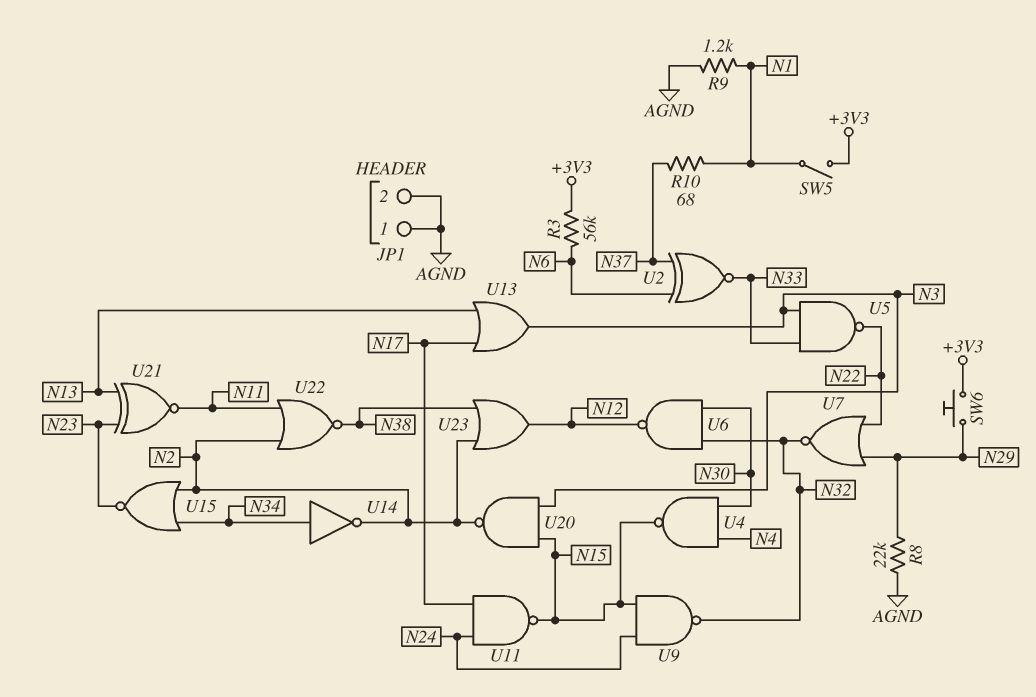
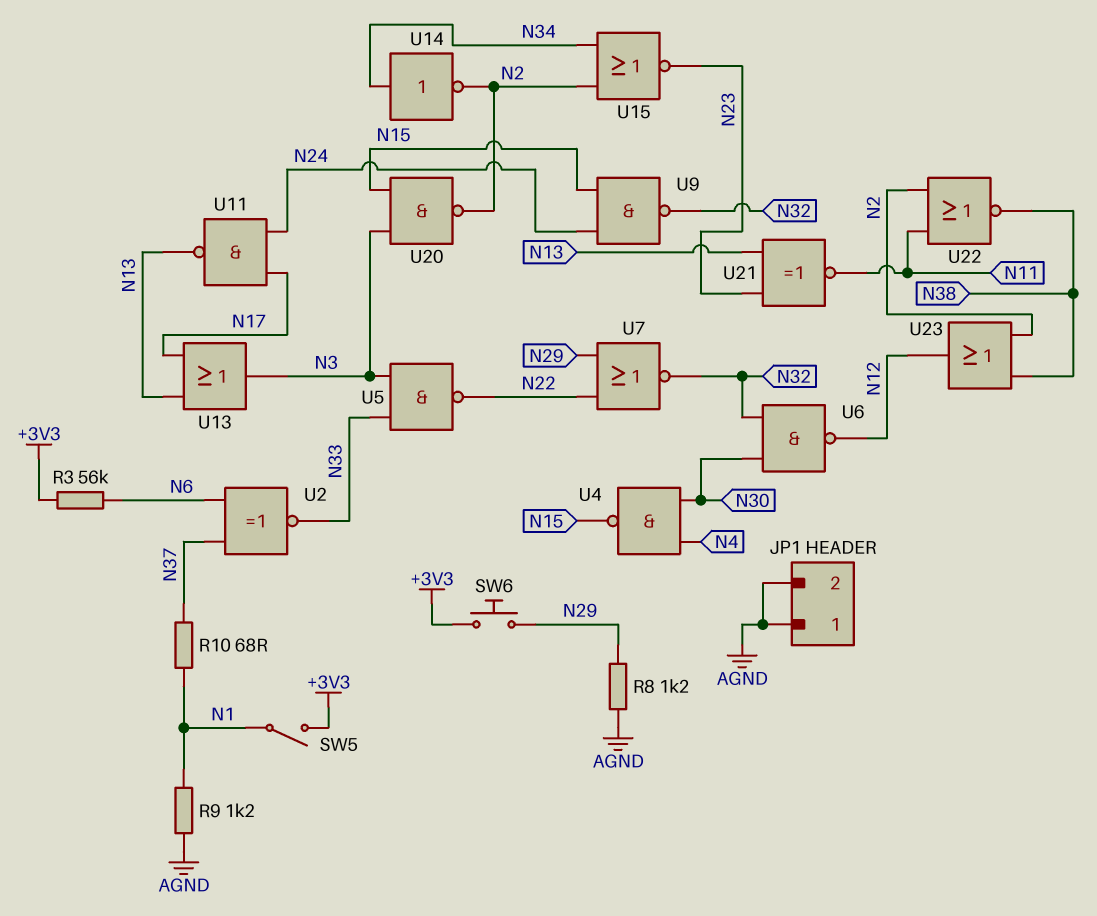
R8: 22k (AGND, N29) -> 1.2k (AGND, N29)
U11: NAND (in N17, in N24, out N15) -> NAND (in N17, in N24, out N13)

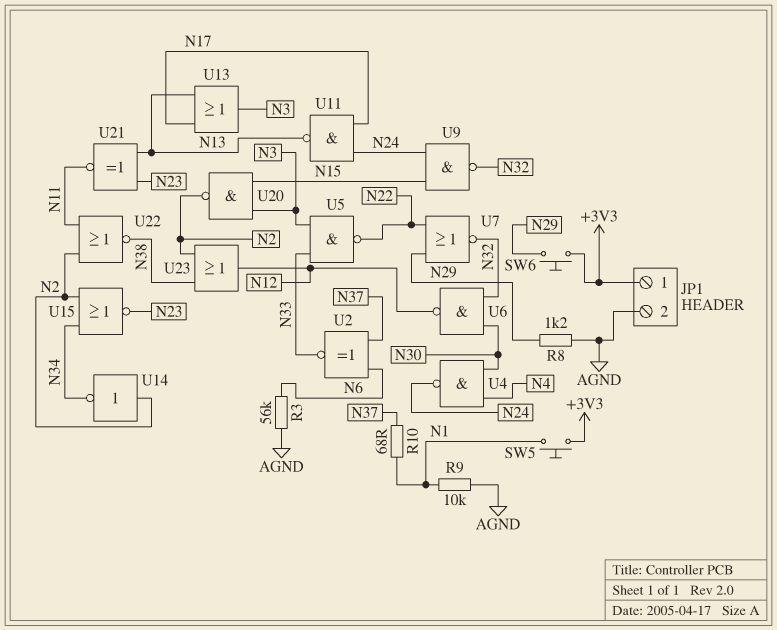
JP1 pin 1: AGND -> +3V3
R3: 56k (+3V3, N6) -> 56k (AGND, N6)
R9: 1.2k (AGND, N1) -> 10k (AGND, N1)
SW5: switch (+3V3, N1) -> button (+3V3, N1)
U4: NAND (in N4, in N30, out N15) -> NAND (in N4, in N30, out N24)
U14: NOT (in N34, out N2) -> NOT (in N2, out N34)

